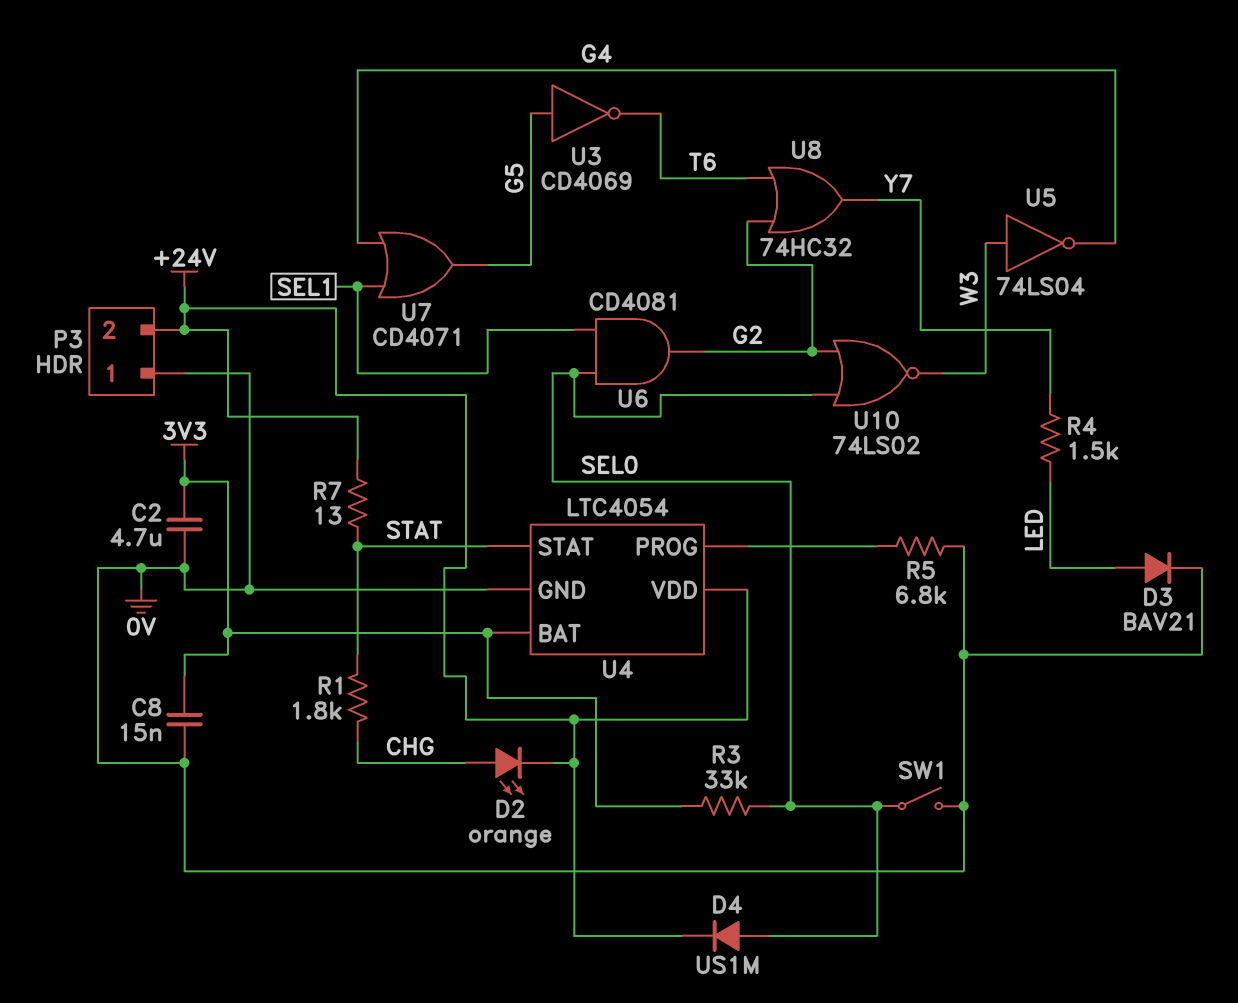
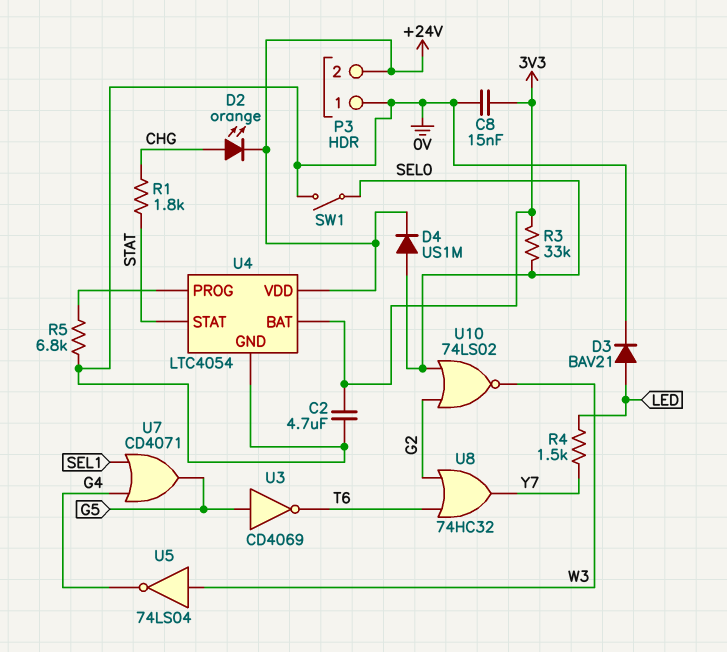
R7: 13 (+24V, STAT) -> none
U6: AND CD4081 (in SEL0, in SEL1, out G2) -> none

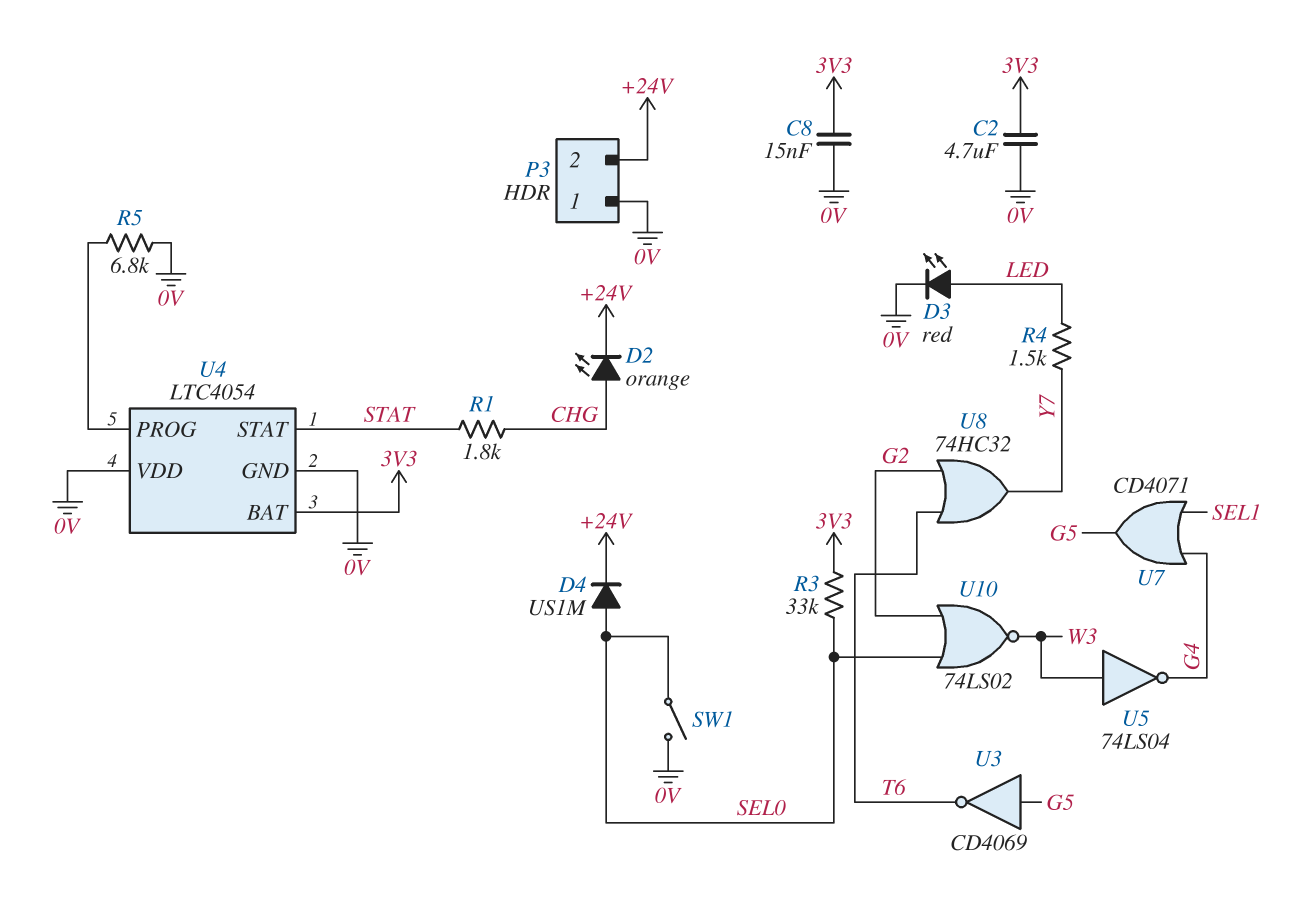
D3: diode BAV21 (A LED, K 0V) -> LED red (A LED, K 0V)
U4 pin VDD: +24V -> 0V

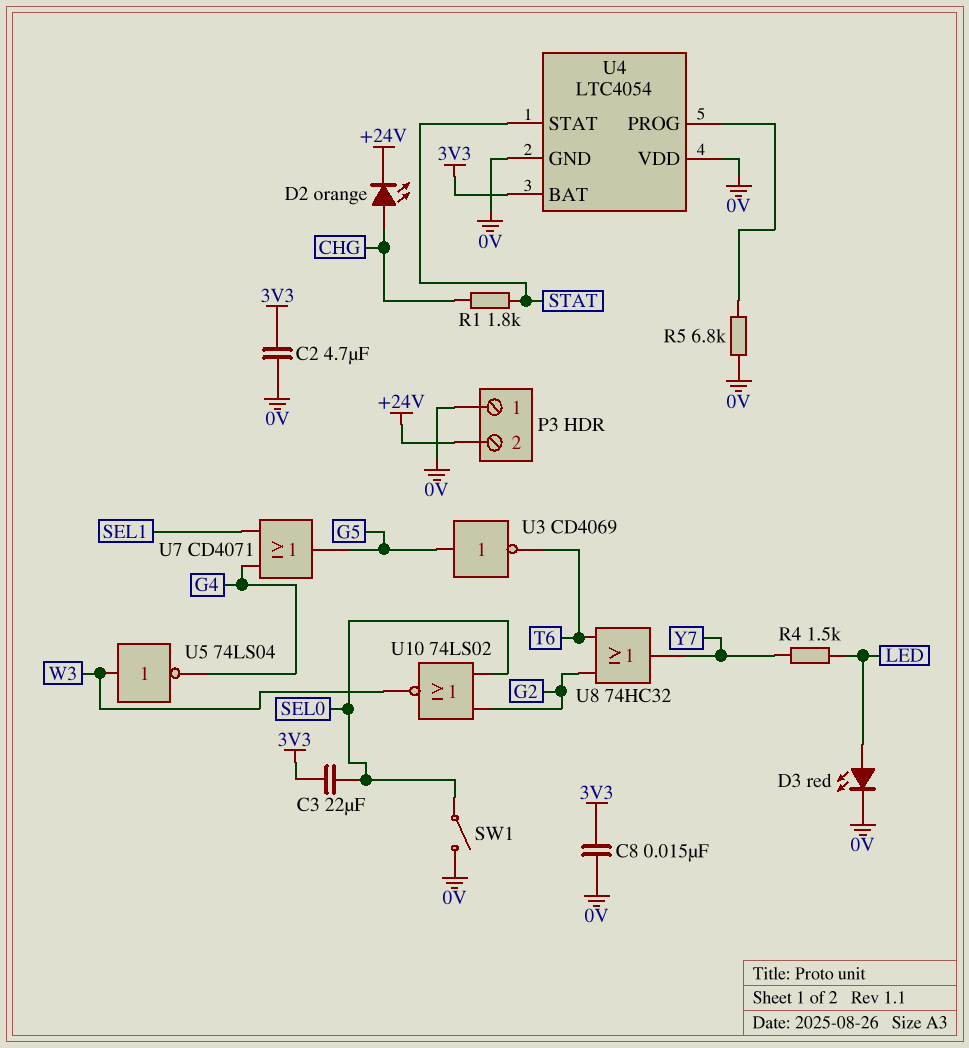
C3: none -> 22uF (3V3, SEL0)
D4: diode US1M (A SEL0, K +24V) -> none
R3: 33k (3V3, SEL0) -> none

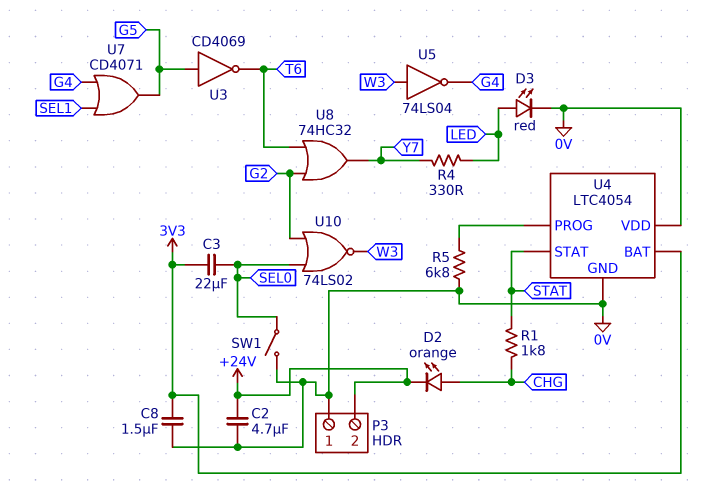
C2: 4.7uF (0V, 3V3) -> 4.7uF (+24V, 0V)
C8: 15nF (0V, 3V3) -> 1.5uF (0V, 3V3)
R4: 1.5k (LED, Y7) -> 330 (LED, Y7)

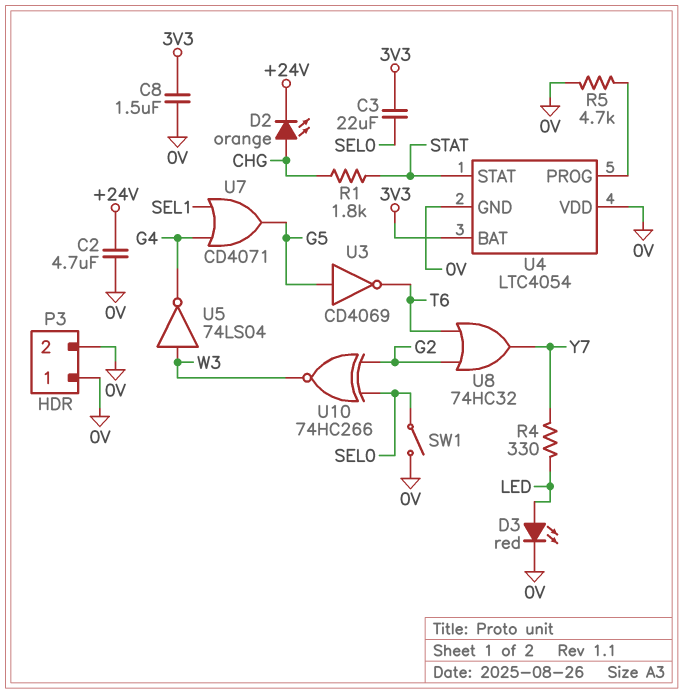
P3 pin 2: +24V -> 0V
R5: 6.8k (0V, U4/PROG) -> 4.7k (0V, U4/PROG)
U10: NOR 74LS02 (in G2, in SEL0, out W3) -> XNOR 74HC266 (in G2, in SEL0, out W3)

